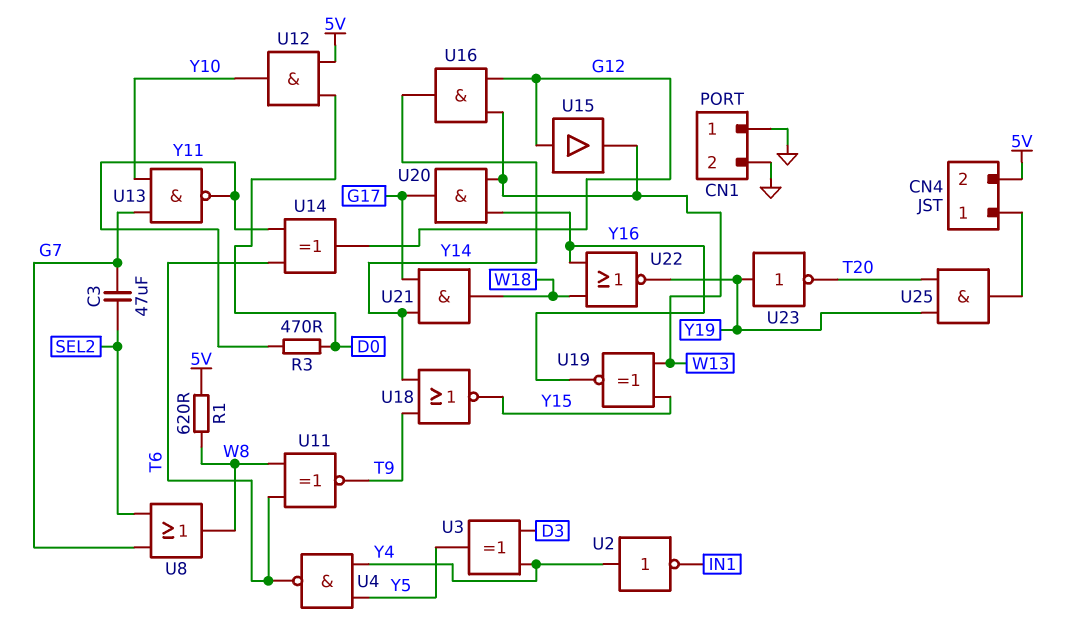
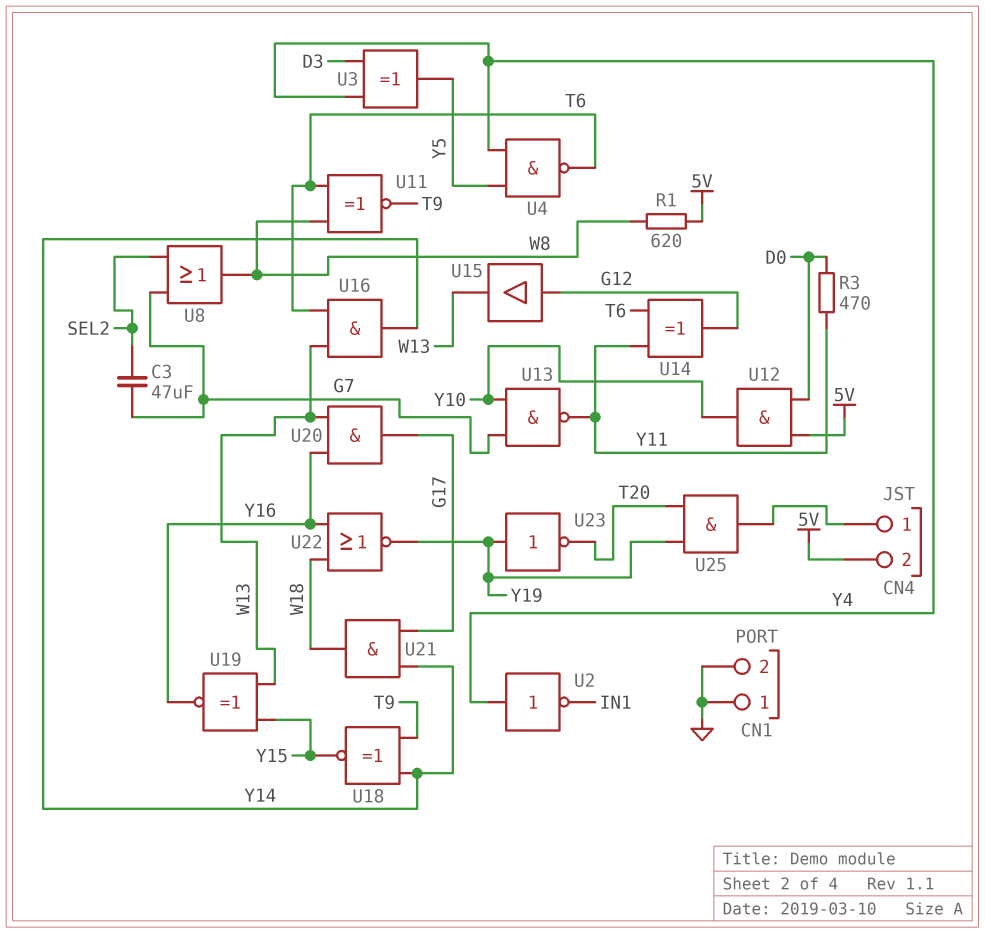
U16: AND (in G12, in W13, out Y14) -> AND (in T6, in W13, out Y14)
U18: NOR (in T9, in Y14, out Y15) -> XNOR (in T9, in Y14, out Y15)

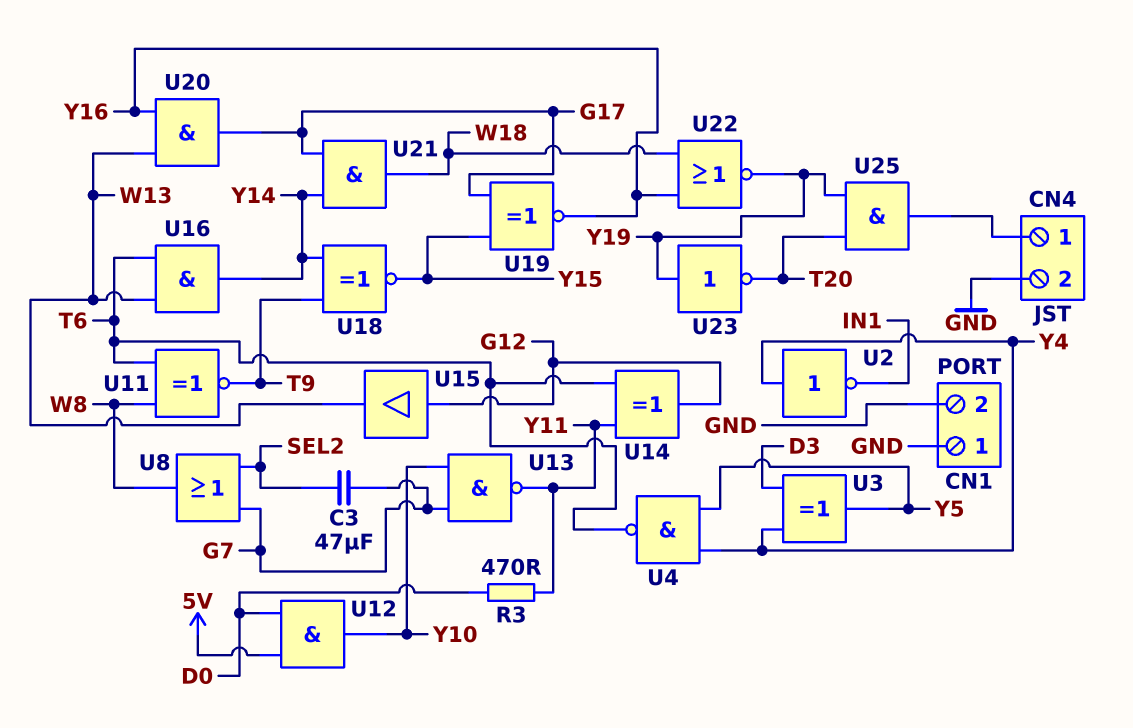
CN4 pin 2: 5V -> GND
R1: 620 (5V, W8) -> none
U19: XNOR (in W13, in Y15, out Y16) -> XNOR (in G17, in Y15, out Y16)

